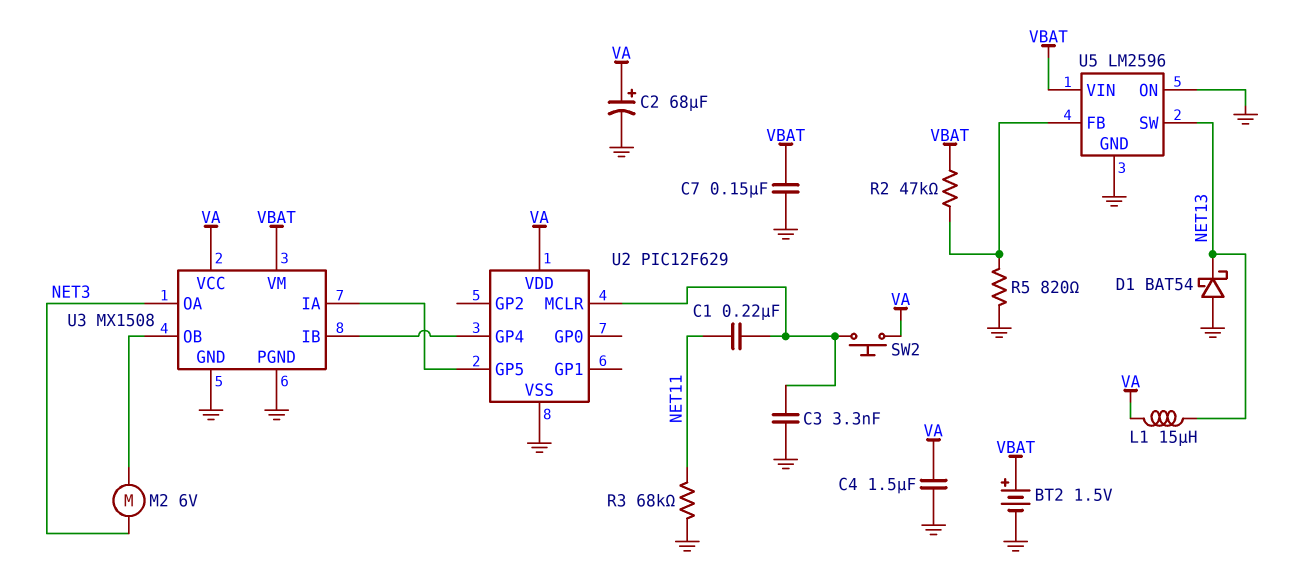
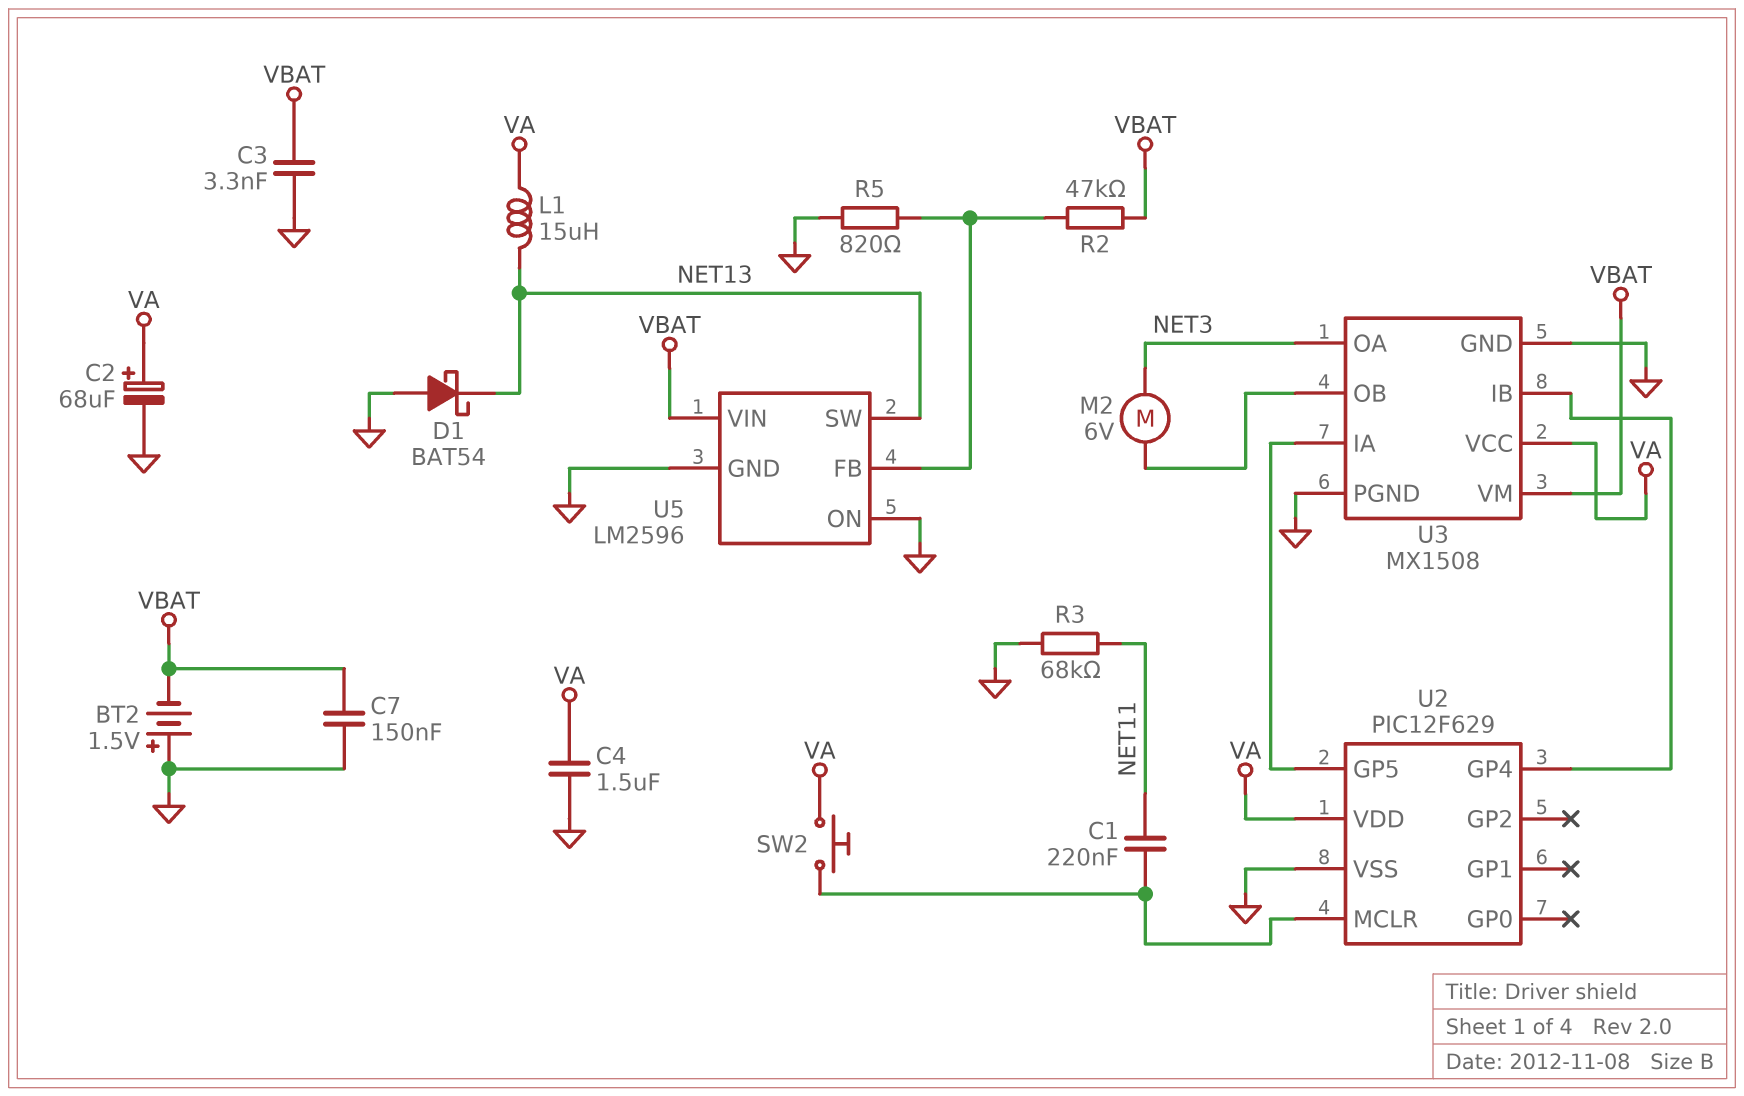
BT2: 1.5V (plus VBAT, minus GND) -> 1.5V (plus GND, minus VBAT)
C3: 3.3nF (GND, U2/MCLR) -> 3.3nF (GND, VBAT)

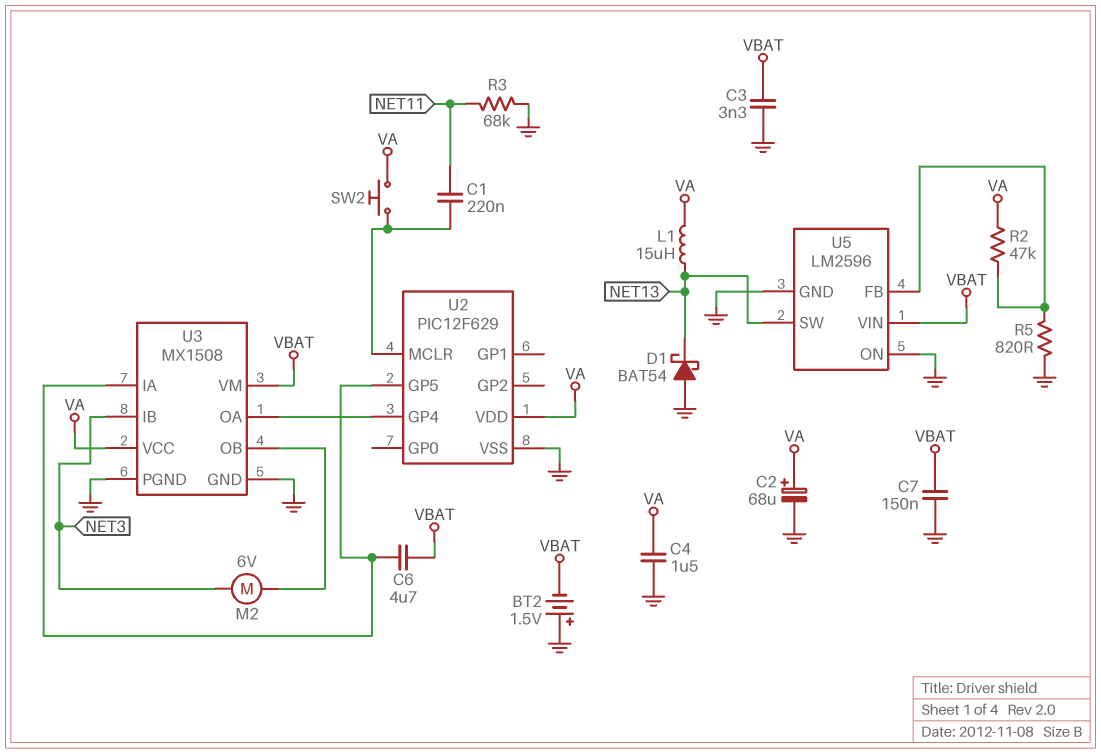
C6: none -> 4.7uF (U2/GP5, VBAT)
R2: 47k (U5/FB, VBAT) -> 47k (U5/FB, VA)
U3 pin IB: U2/GP4 -> NET3
U3 pin OA: NET3 -> U2/GP4

